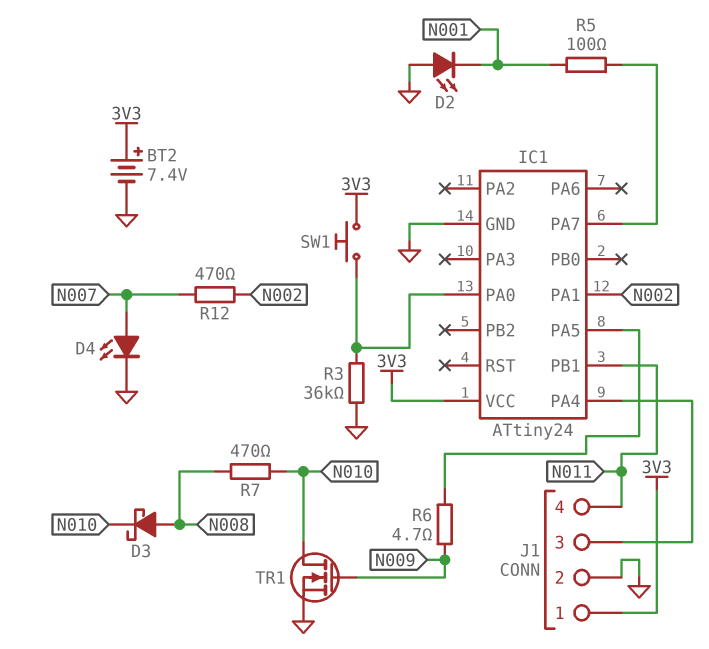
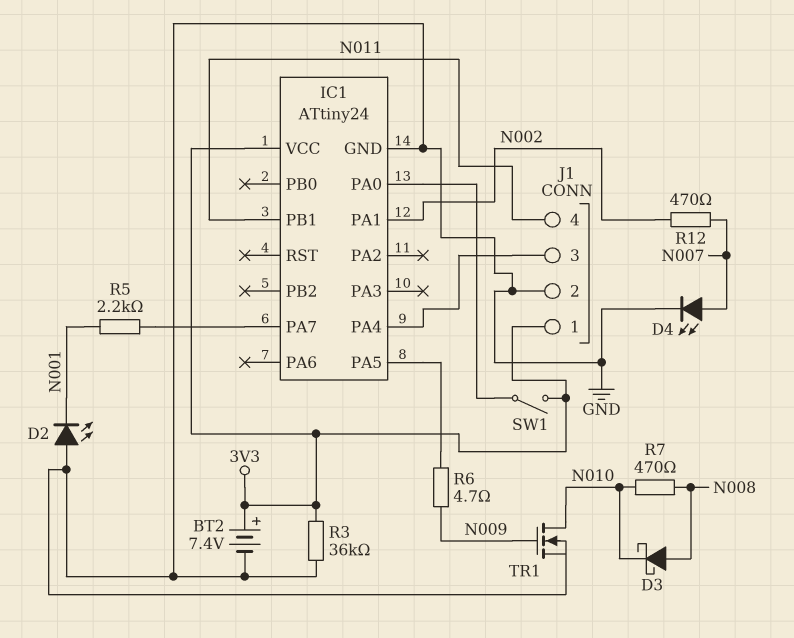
R3: 36k (GND, IC1/PA0) -> 36k (3V3, GND)
R5: 100 (IC1/PA7, N001) -> 2.2k (IC1/PA7, N001)
SW1: button (3V3, IC1/PA0) -> switch (3V3, IC1/PA0)

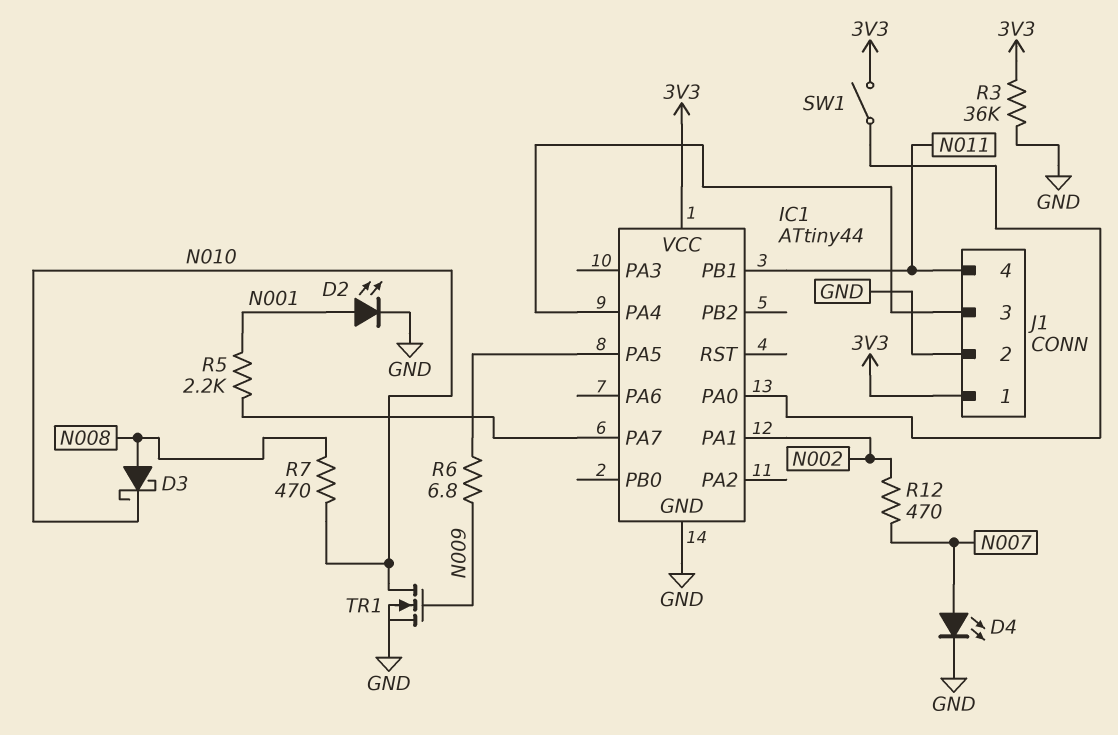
BT2: 7.4V (plus 3V3, minus GND) -> none
D2: LED (A GND, K N001) -> LED (A N001, K GND)
IC1: ATtiny24 -> ATtiny44
R6: 4.7 (IC1/PA5, N009) -> 6.8 (IC1/PA5, N009)

